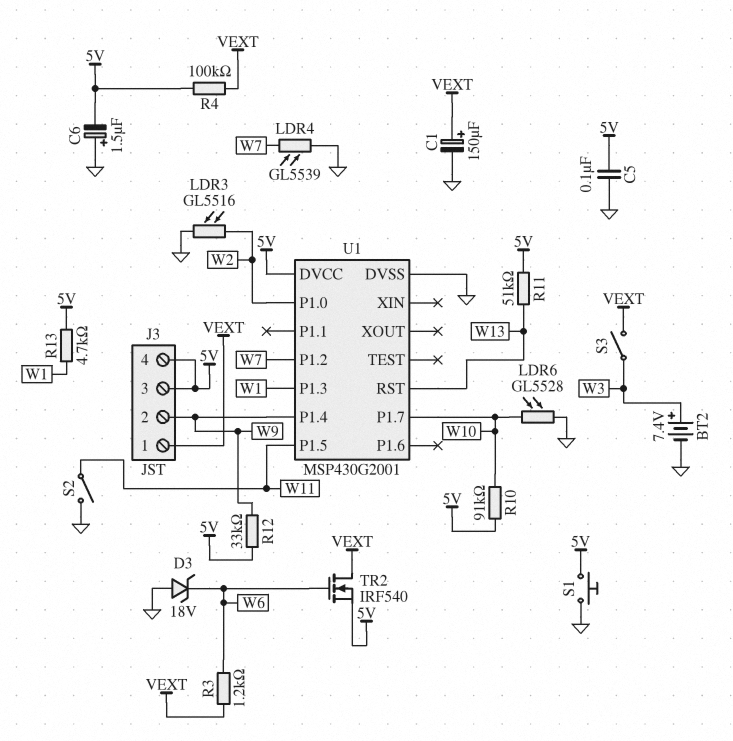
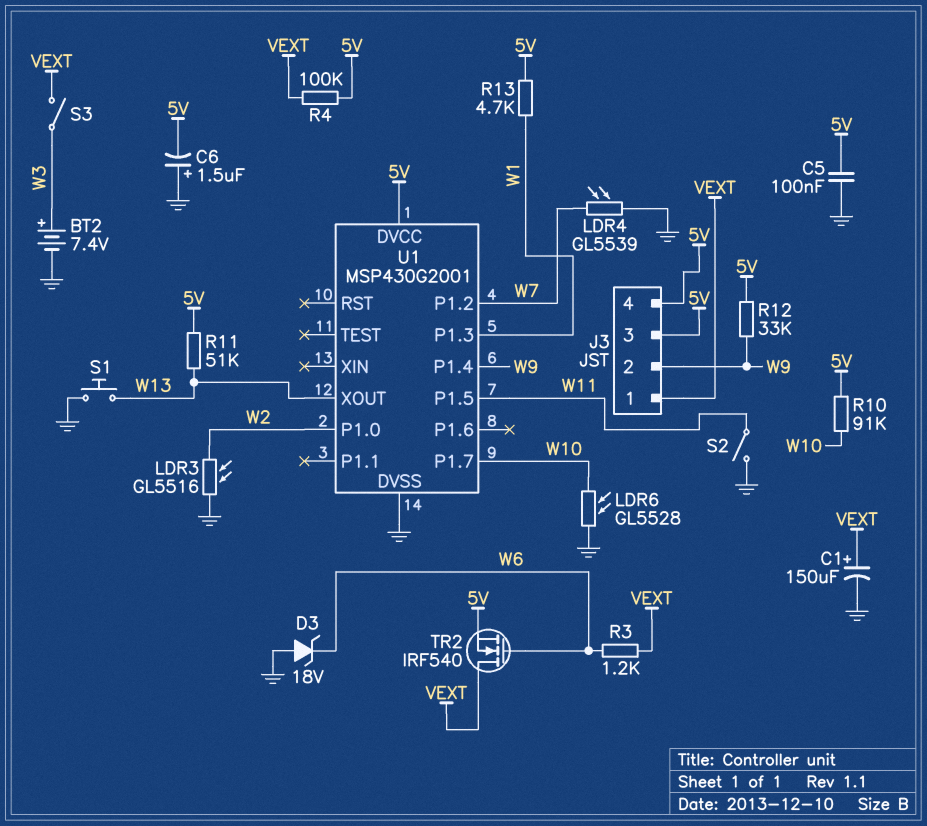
S1: button (5V, GND) -> button (GND, W13)
U1 pin RST: W13 -> none
U1 pin XOUT: none -> W13

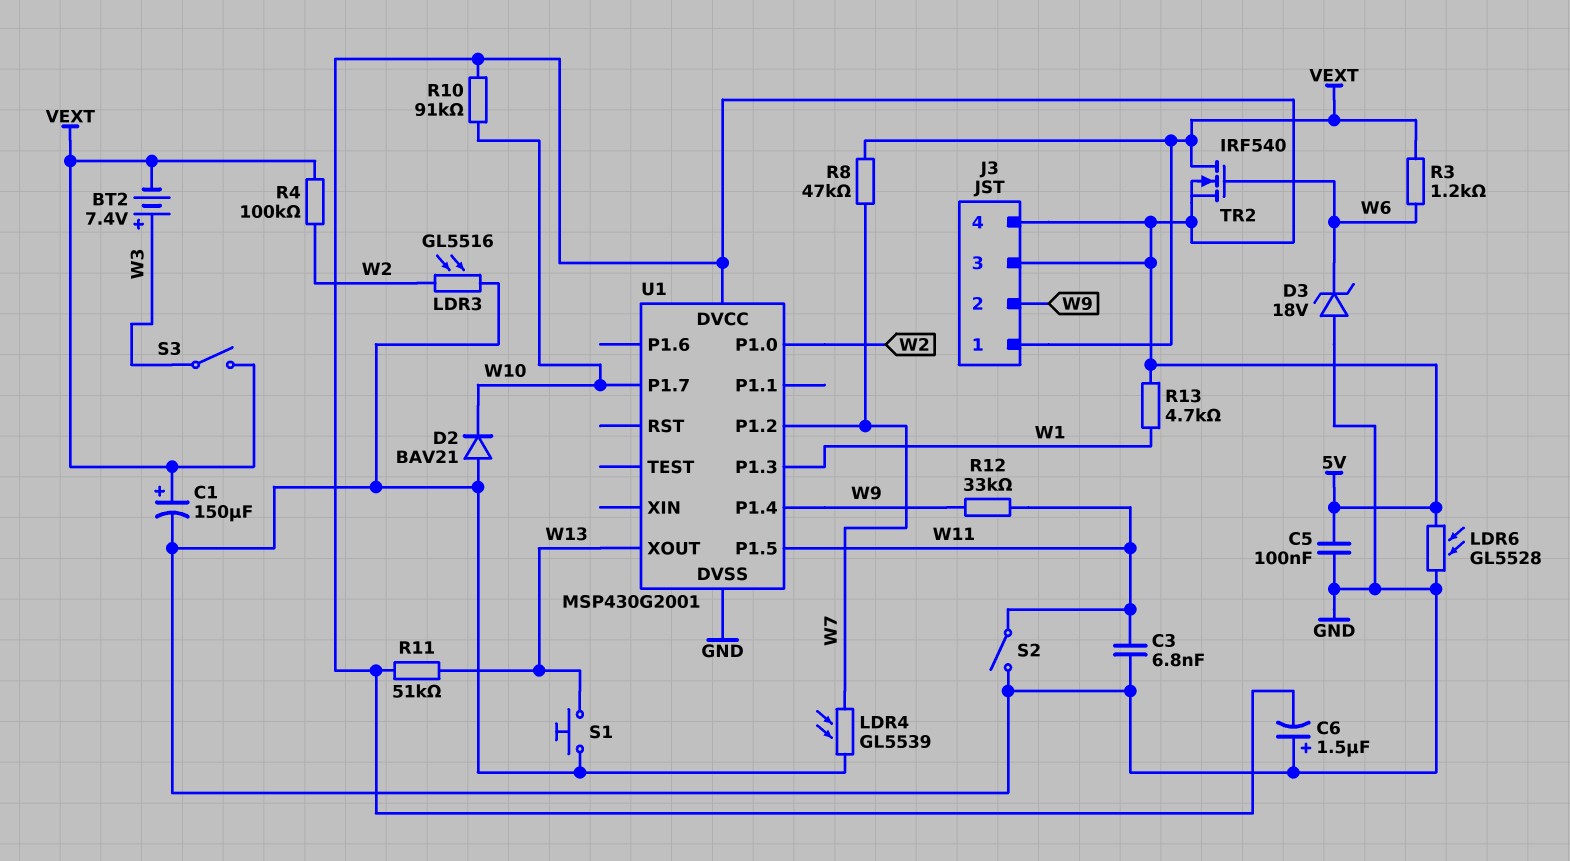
BT2: 7.4V (plus W3, minus GND) -> 7.4V (plus W3, minus VEXT)
C3: none -> 6.8nF (GND, W11)
D2: none -> diode BAV21 (A GND, K W10)
LDR6: GL5528 (GND, W10) -> GL5528 (5V, GND)
R4: 100k (5V, VEXT) -> 100k (VEXT, W2)
R8: none -> 47k (VEXT, W7)
R12: 33k (5V, W9) -> 33k (W9, W11)

